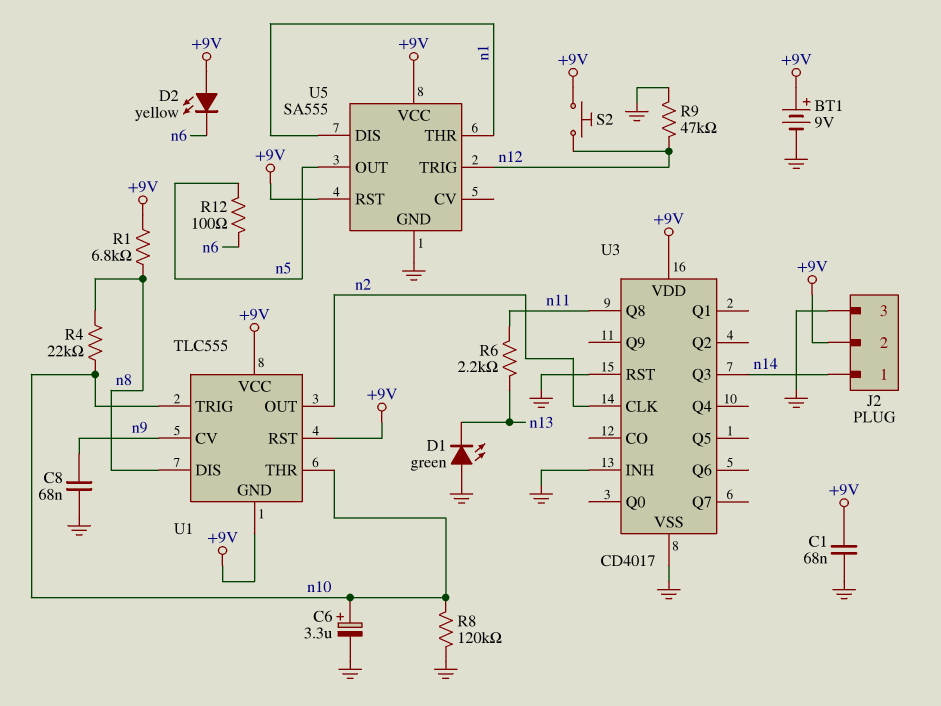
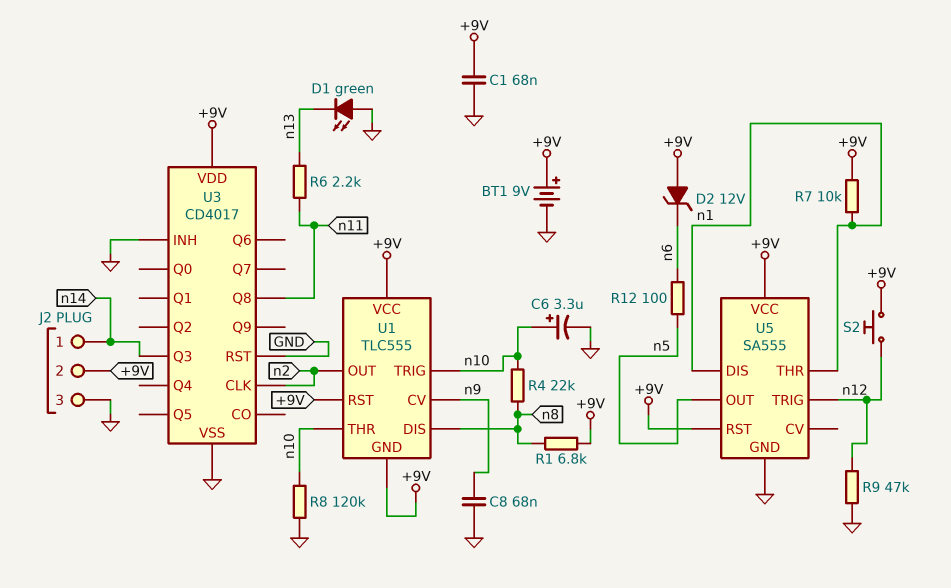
D2: LED yellow (A +9V, K n6) -> zener 12V (A +9V, K n6)
R7: none -> 10k (+9V, n1)

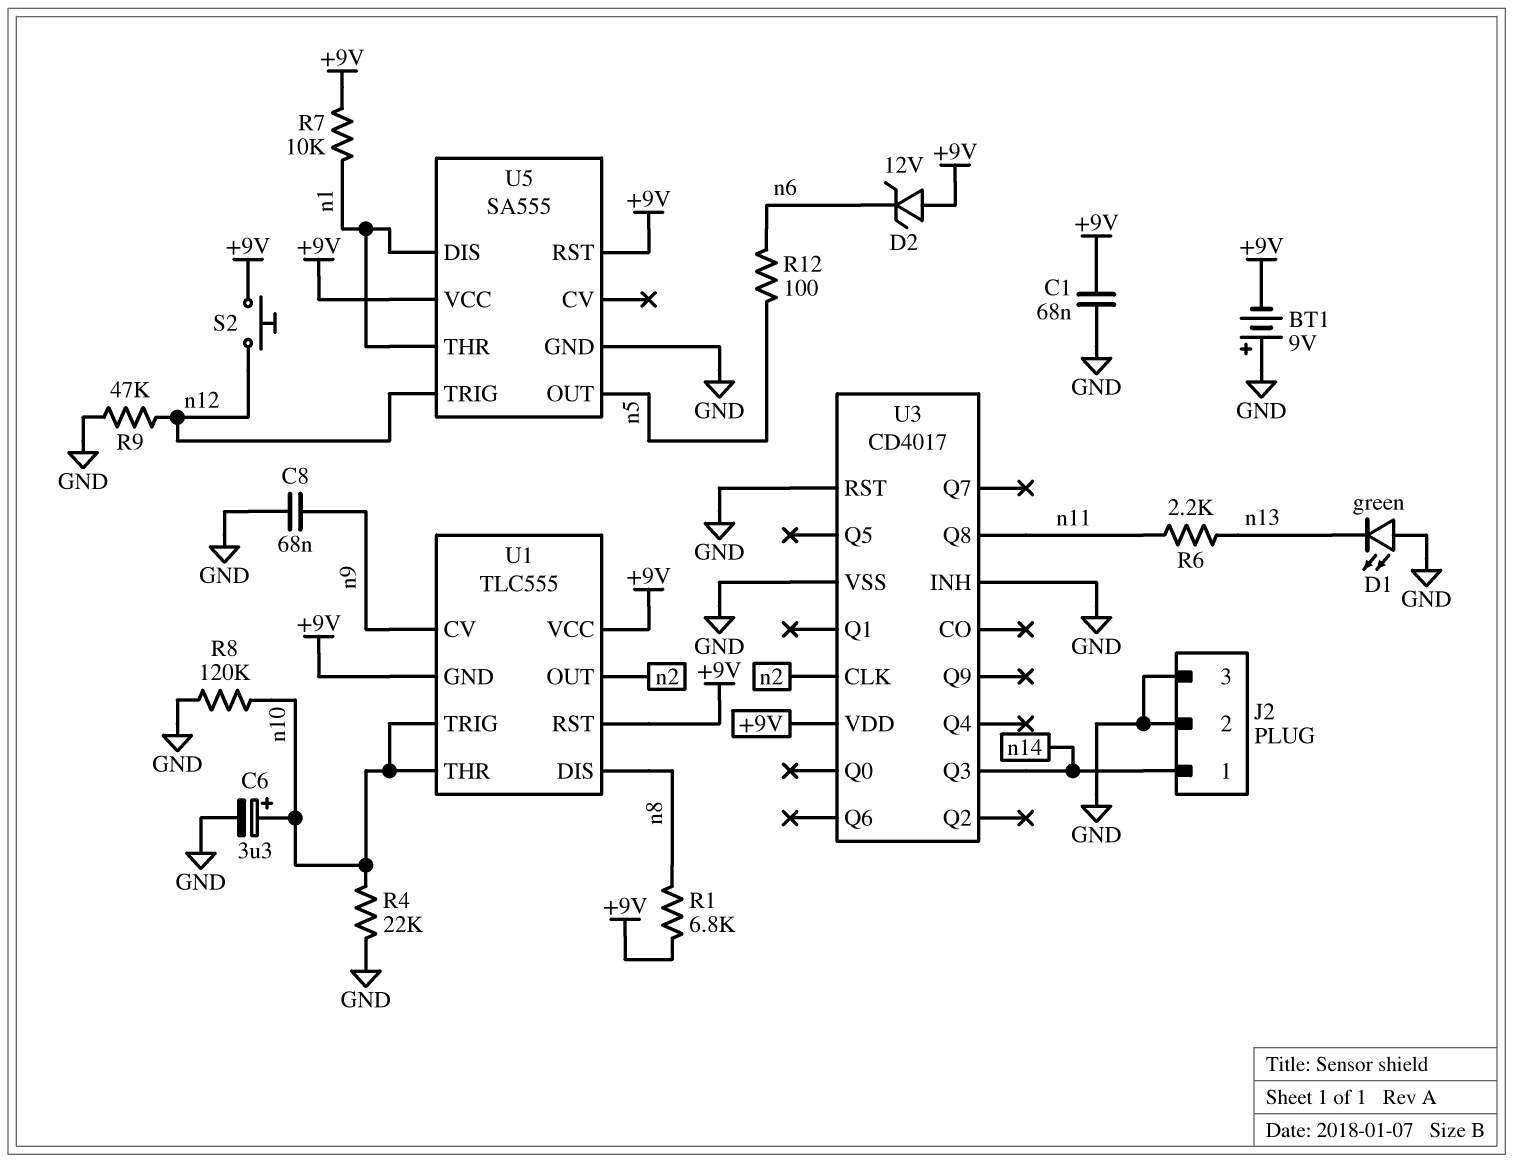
BT1: 9V (plus +9V, minus GND) -> 9V (plus GND, minus +9V)
J2 pin 2: +9V -> GND
R4: 22k (n8, n10) -> 22k (GND, n10)

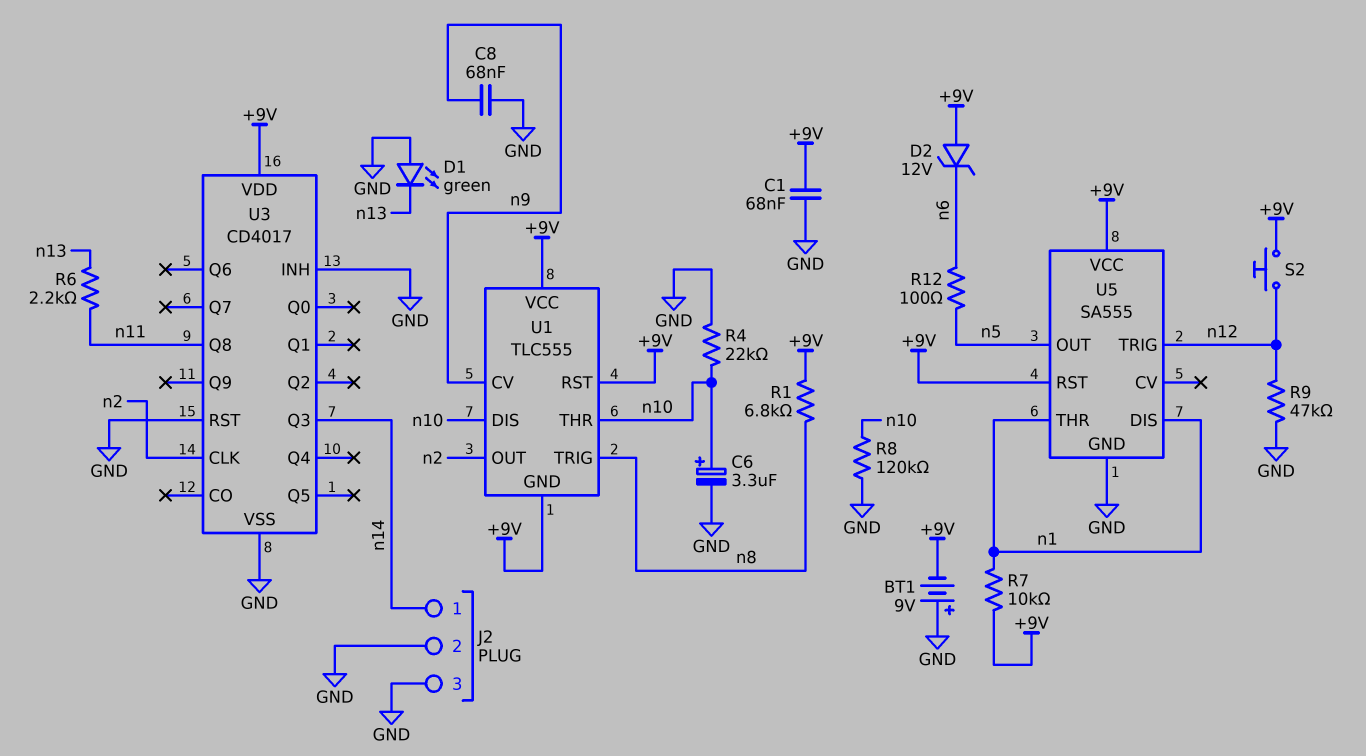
U1 pin DIS: n8 -> n10
U1 pin TRIG: n10 -> n8

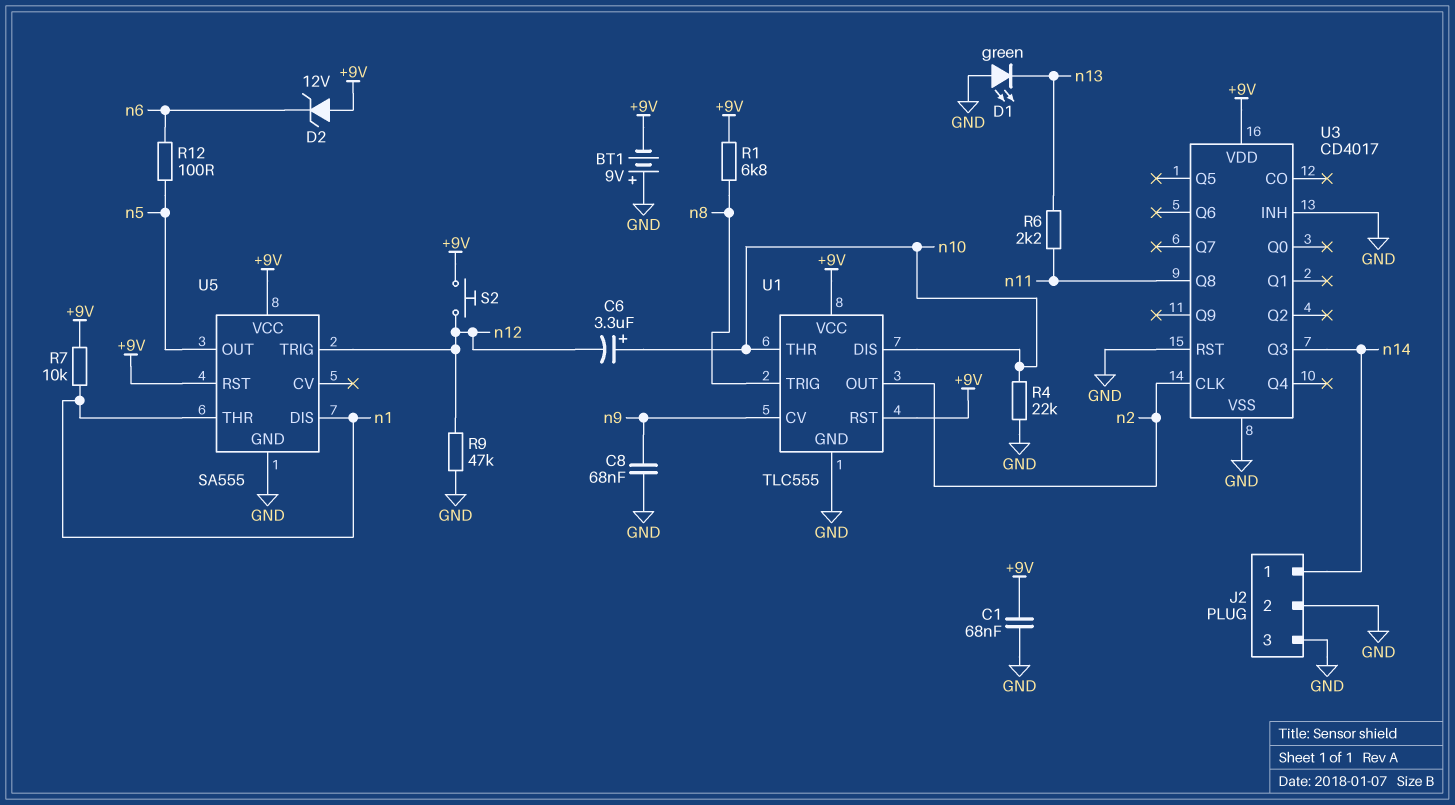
C6: 3.3uF (plus n10, minus GND) -> 3.3uF (plus n10, minus n12)
R8: 120k (GND, n10) -> none
U1 pin GND: +9V -> GND

